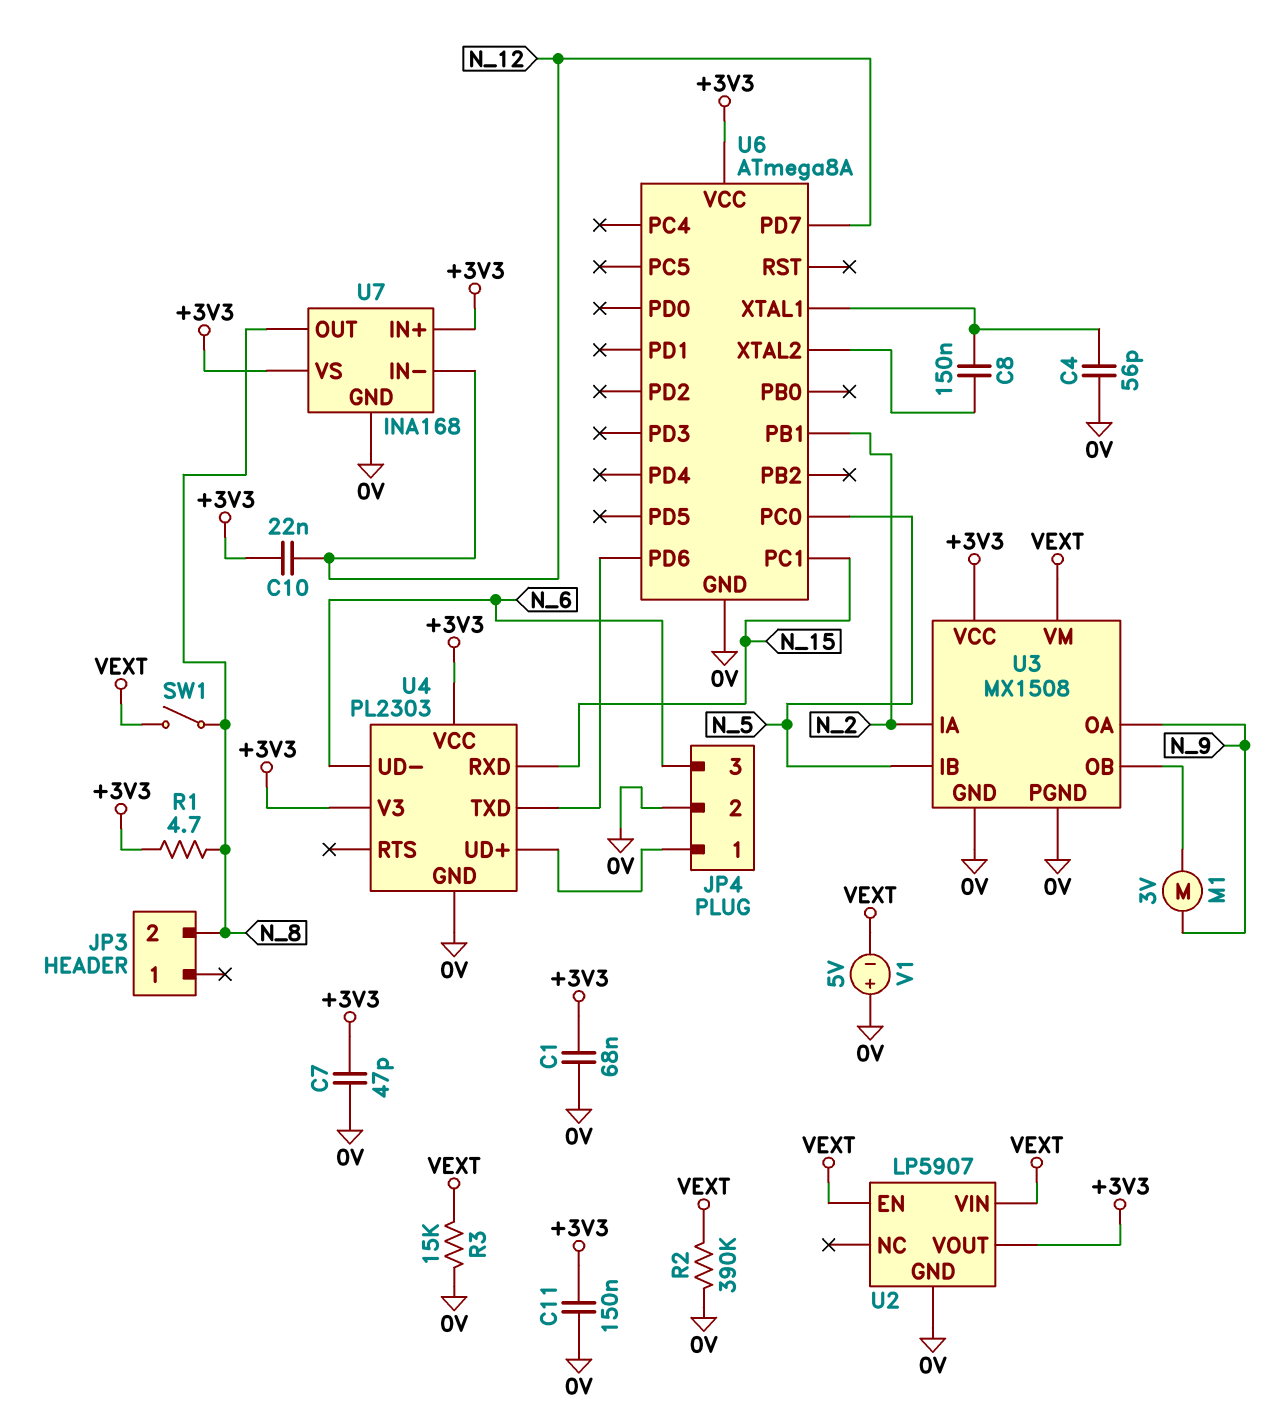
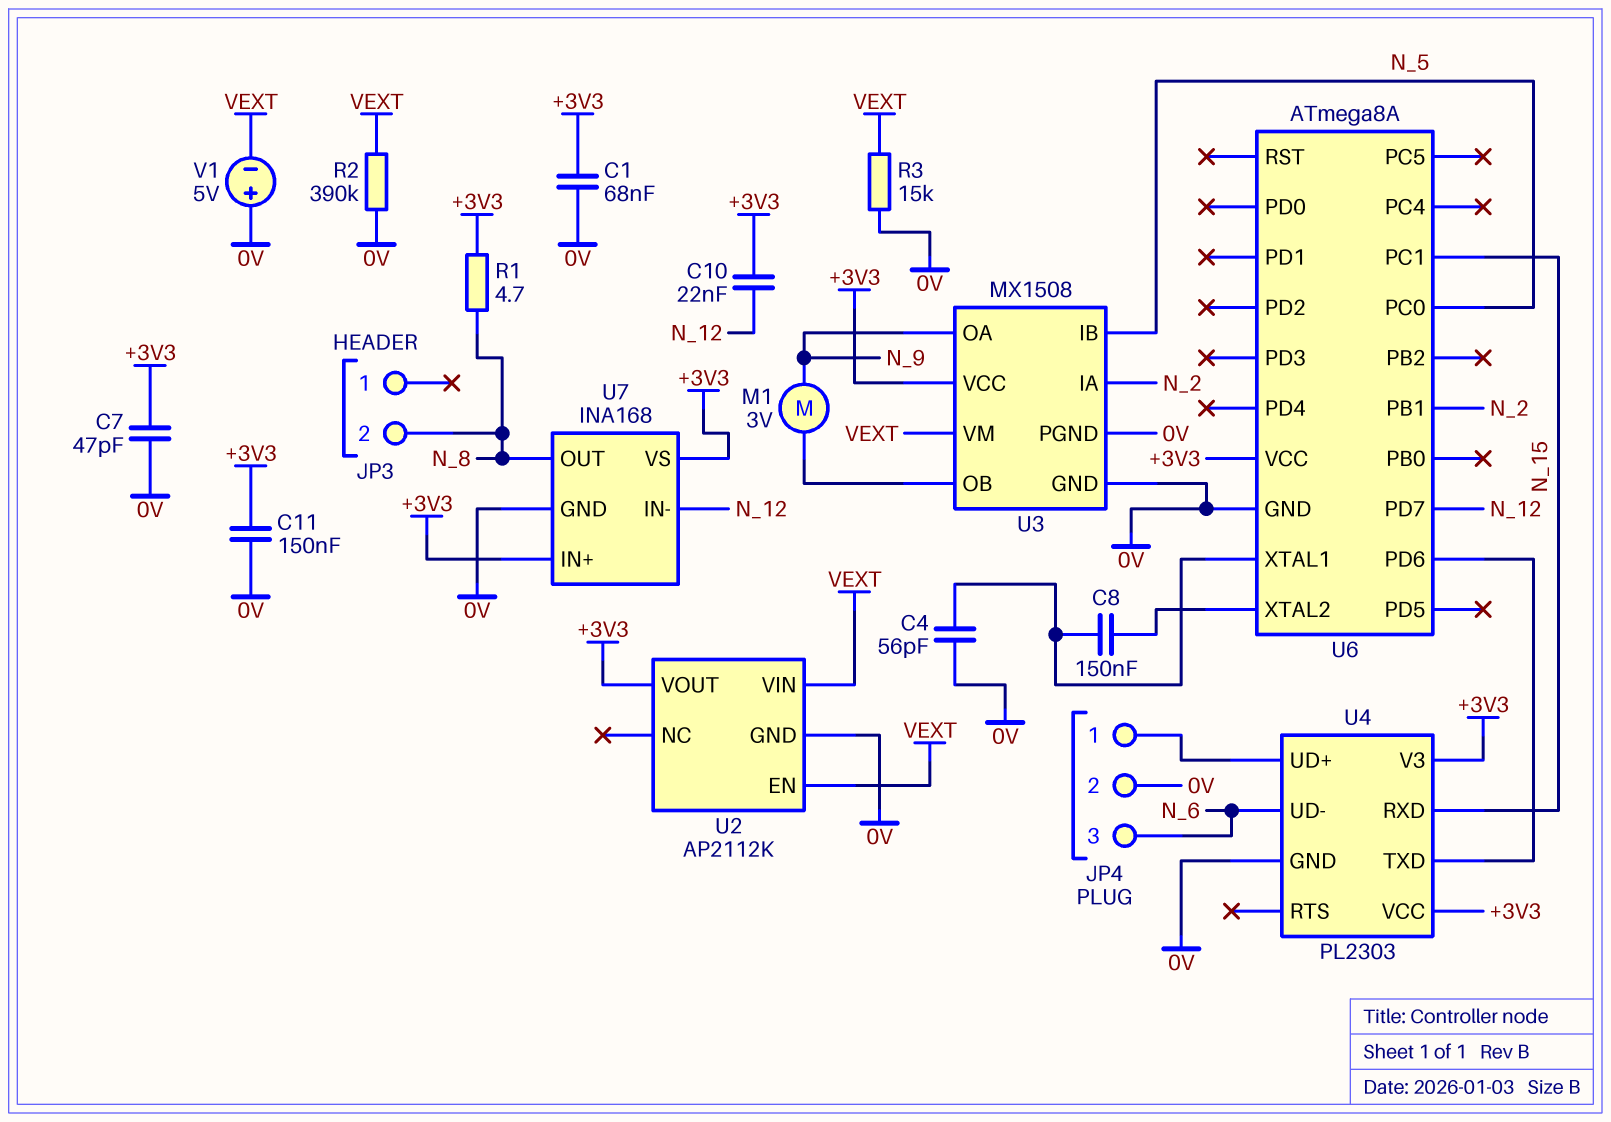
SW1: switch (N_8, VEXT) -> none
U2: LP5907 -> AP2112K

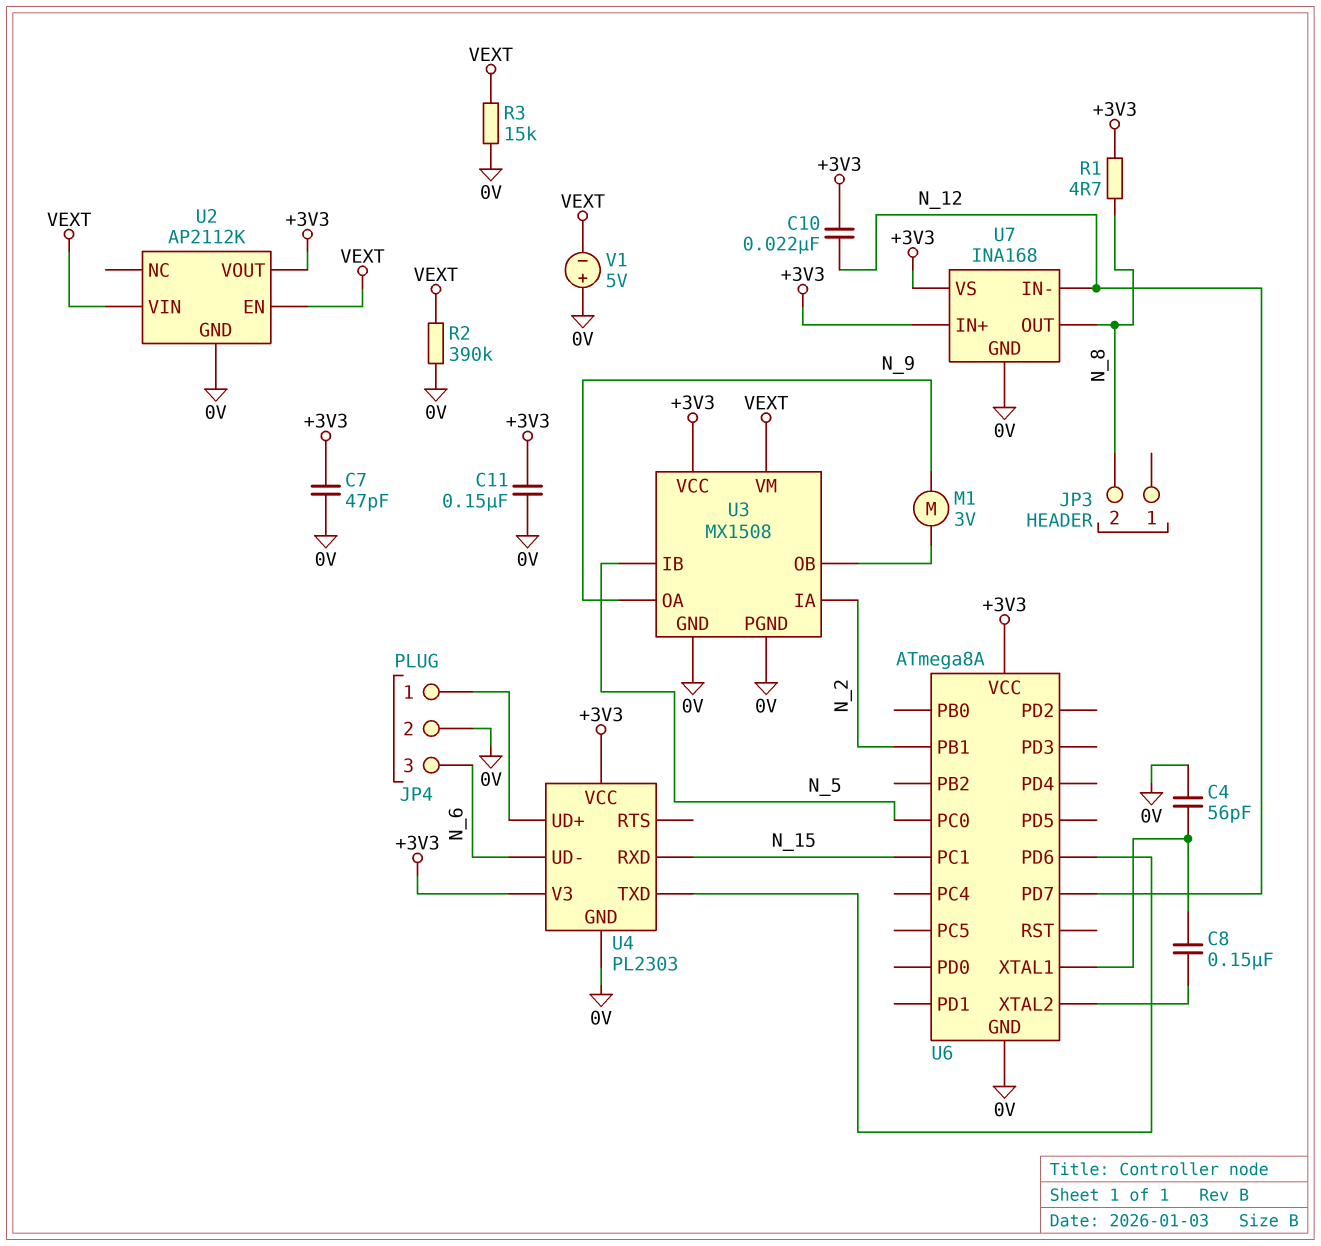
C1: 68nF (+3V3, 0V) -> none

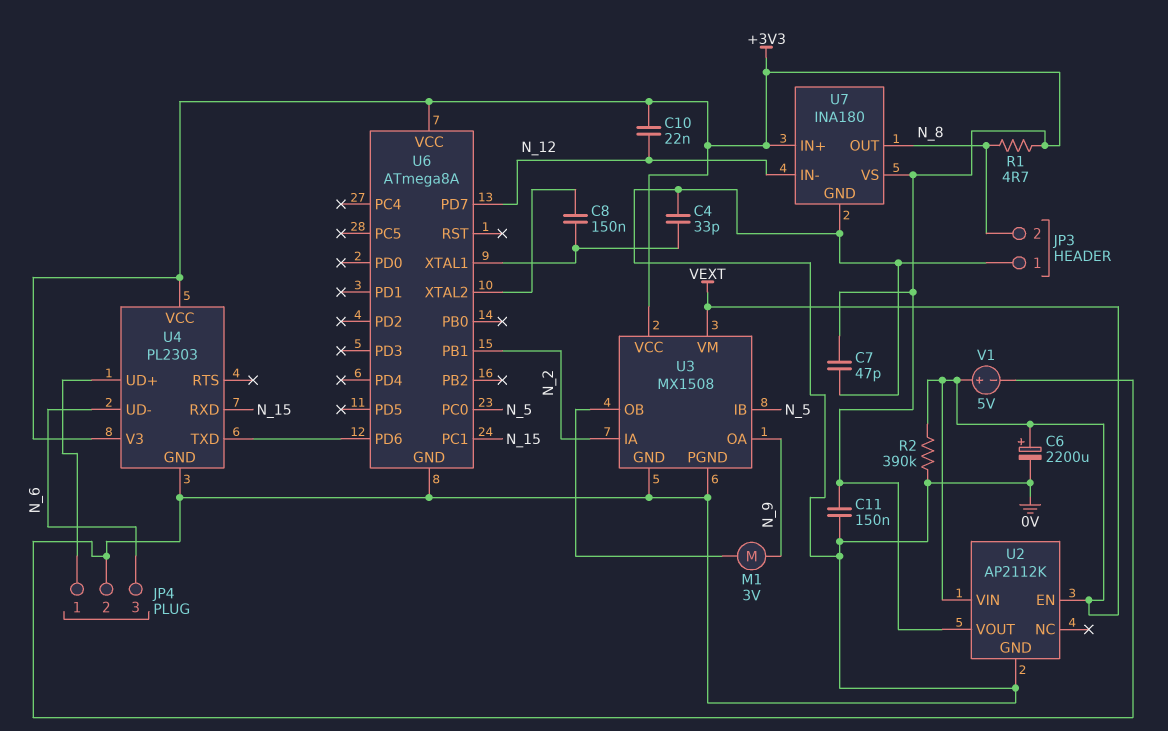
C4: 56pF (0V, U6/XTAL1) -> 33pF (0V, U6/XTAL1)
C6: none -> 2200uF (plus VEXT, minus 0V)
JP3 pin 1: none -> 0V
R3: 15k (0V, VEXT) -> none
U7: INA168 -> INA180
V1: 5V (plus 0V, minus VEXT) -> 5V (plus VEXT, minus 0V)

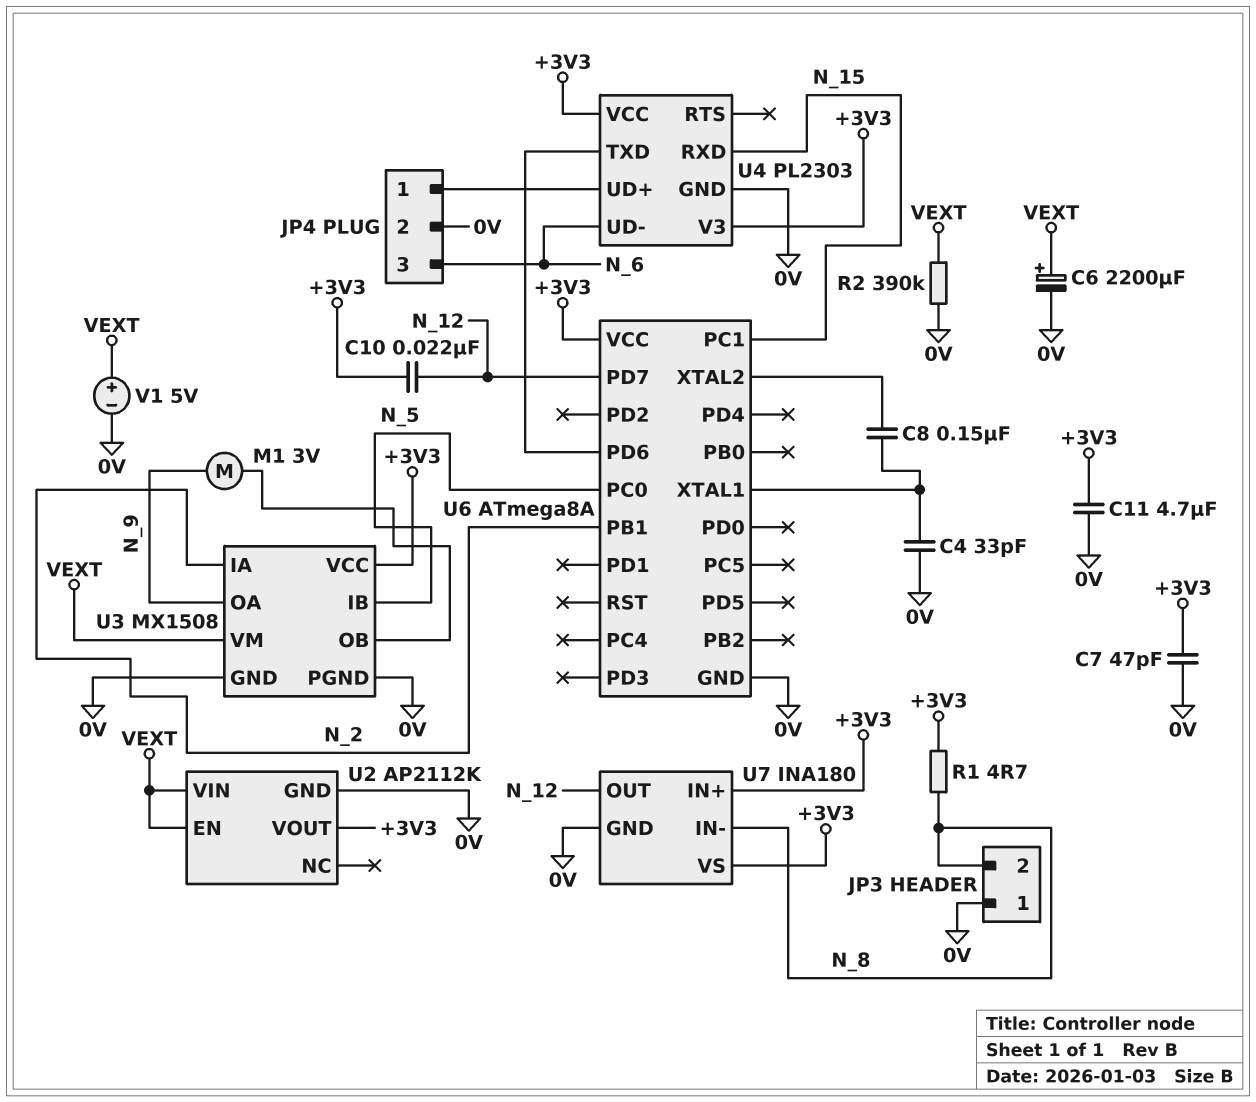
C11: 150nF (+3V3, 0V) -> 4.7uF (+3V3, 0V)
U7 pin IN-: N_12 -> N_8
U7 pin OUT: N_8 -> N_12

